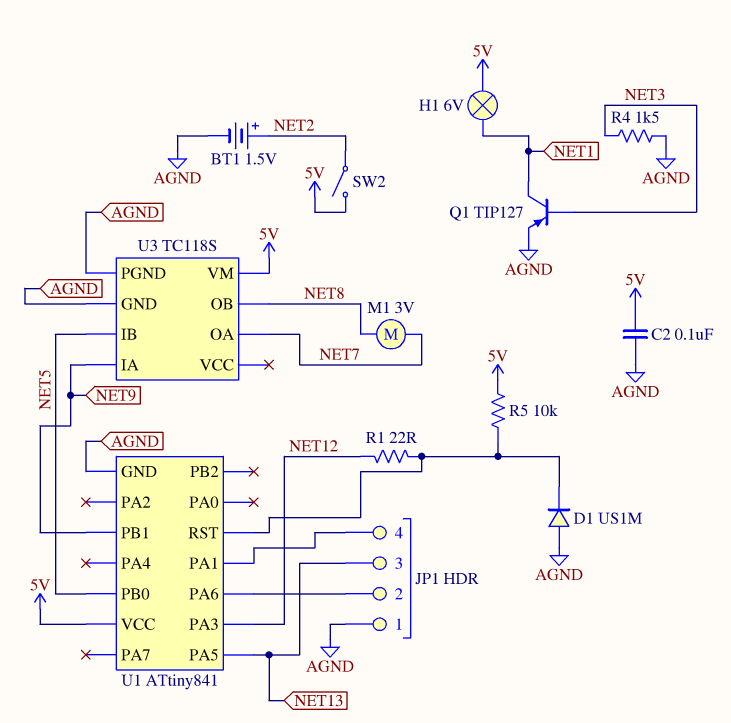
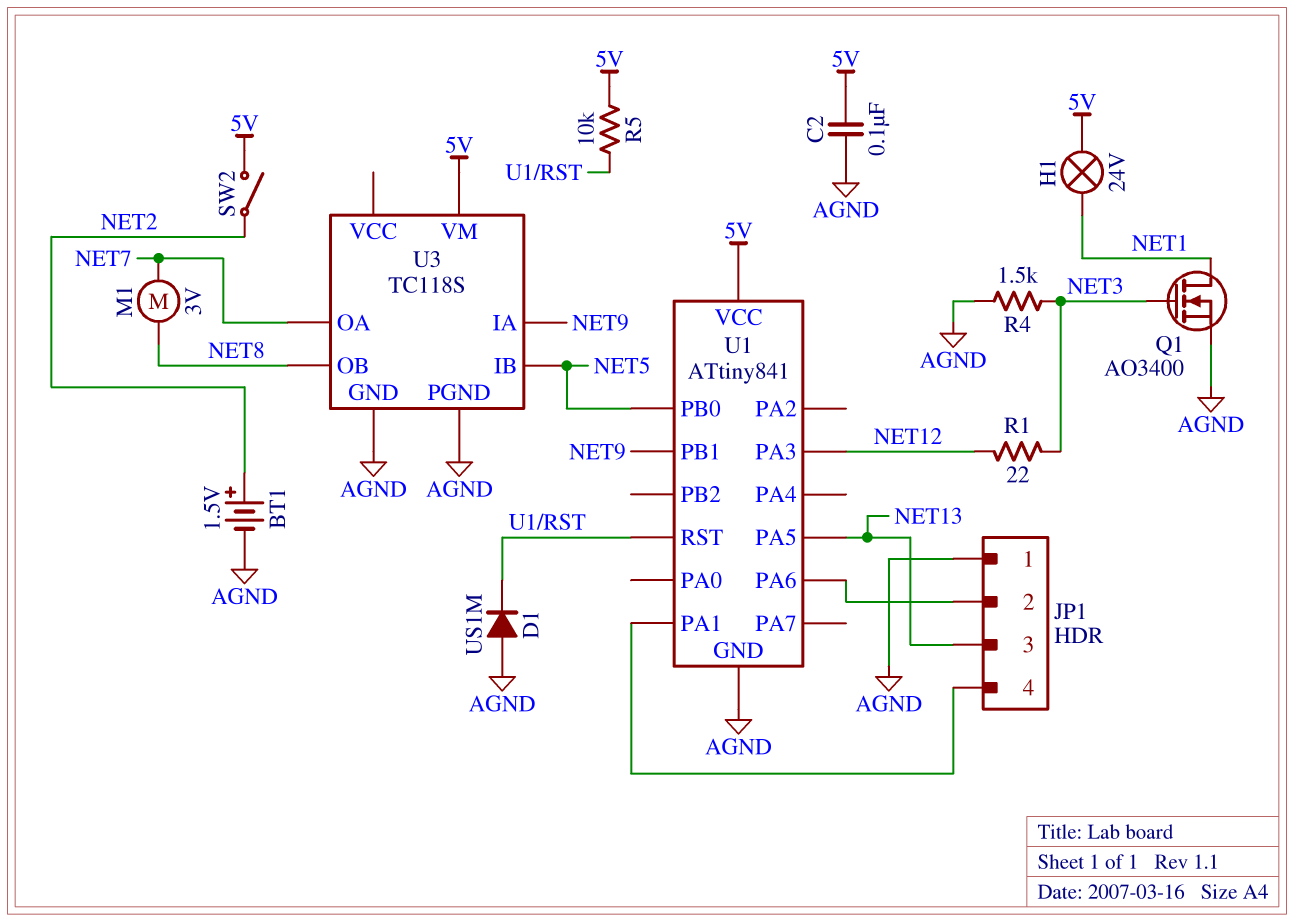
H1: lamp 6V (5V, NET1) -> lamp 24V (5V, NET1)
Q1: PNP TIP127 (B NET3, C NET1, E AGND) -> NMOS AO3400 (G NET3, D NET1, S AGND)
R1: 22 (NET12, U1/RST) -> 22 (NET3, NET12)

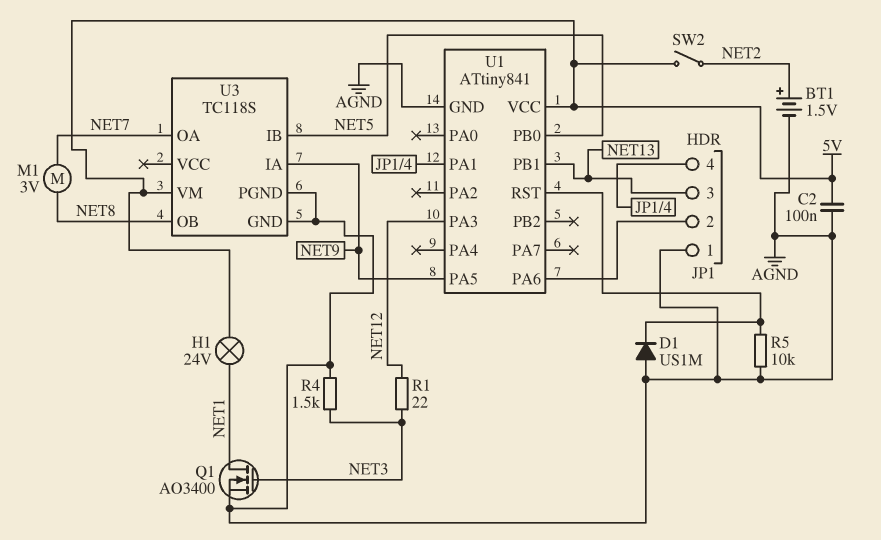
R5: 10k (5V, U1/RST) -> 10k (AGND, U1/RST)
U1 pin PA5: NET13 -> NET9
U1 pin PB1: NET9 -> NET13

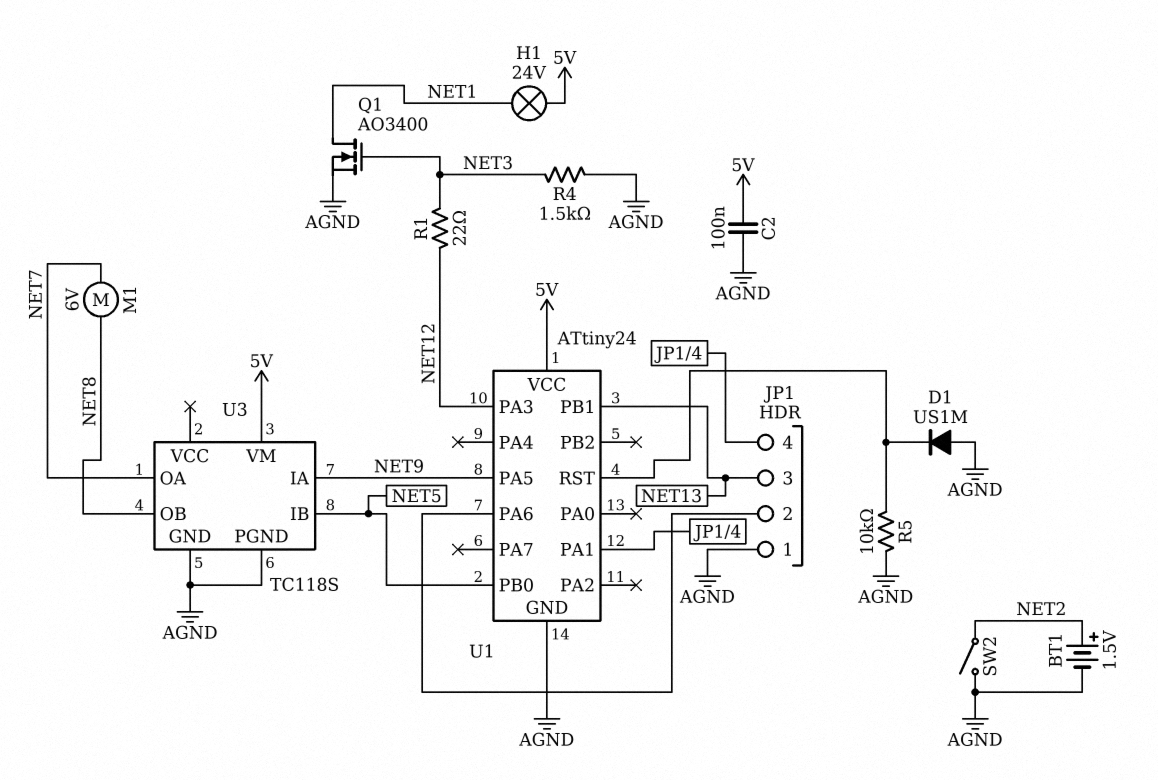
M1: motor 3V (NET7, NET8) -> motor 6V (NET7, NET8)
SW2: switch (5V, NET2) -> switch (AGND, NET2)
U1: ATtiny841 -> ATtiny24

